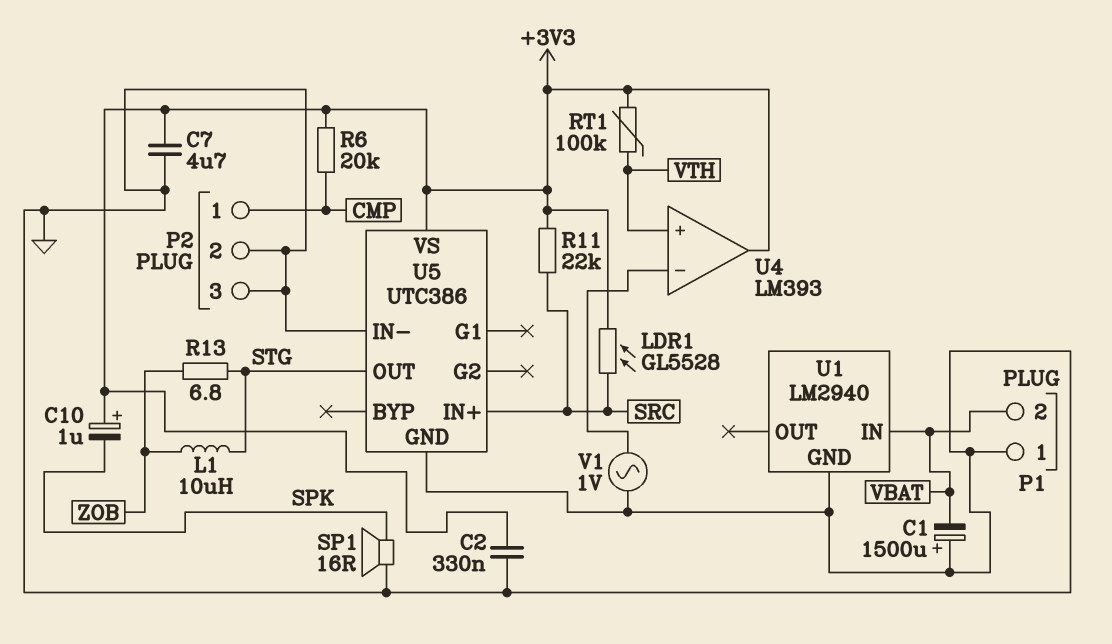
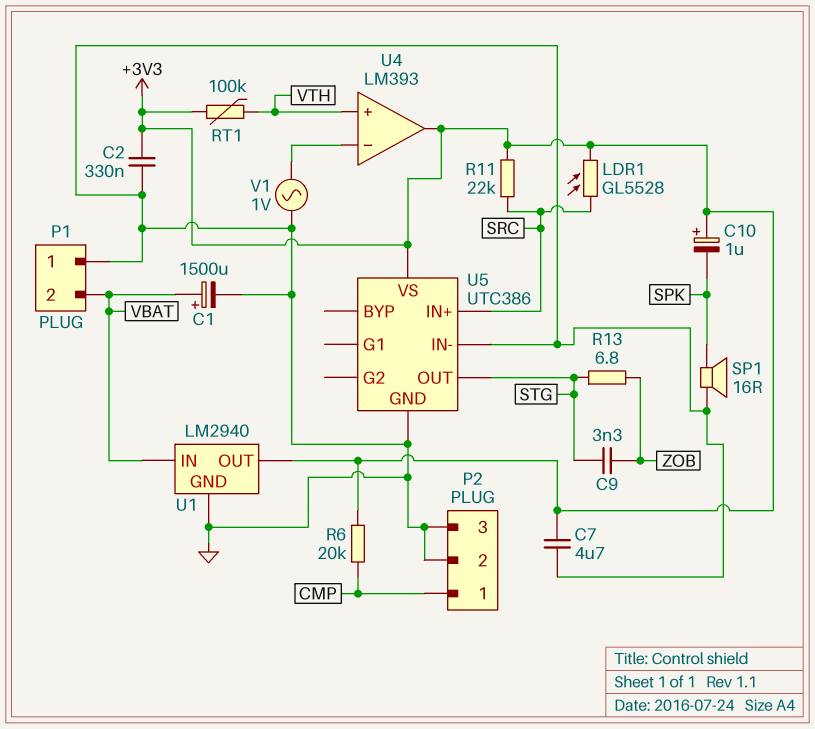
C1: 1500uF (plus GND, minus VBAT) -> 1500uF (plus VBAT, minus GND)
C9: none -> 3.3nF (STG, ZOB)
L1: 10uH (STG, ZOB) -> none
U1 pin OUT: none -> +3V3

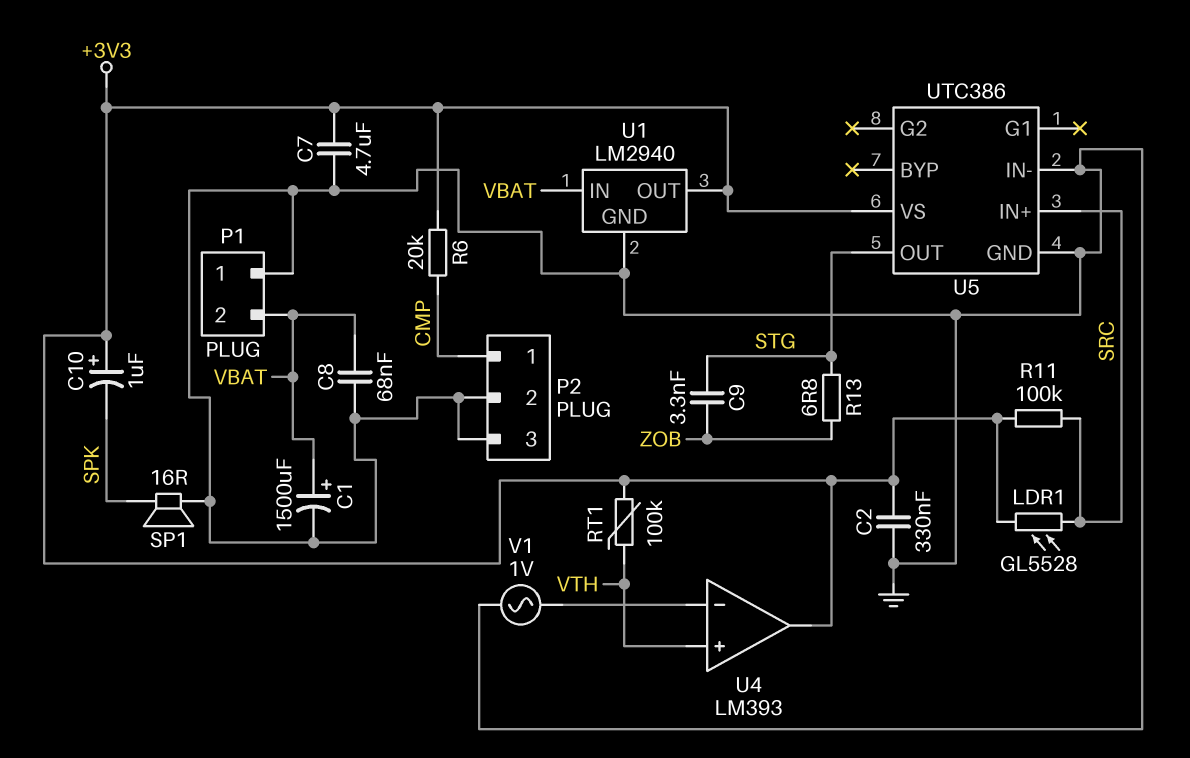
C8: none -> 68nF (GND, VBAT)
R11: 22k (+3V3, SRC) -> 100k (+3V3, SRC)

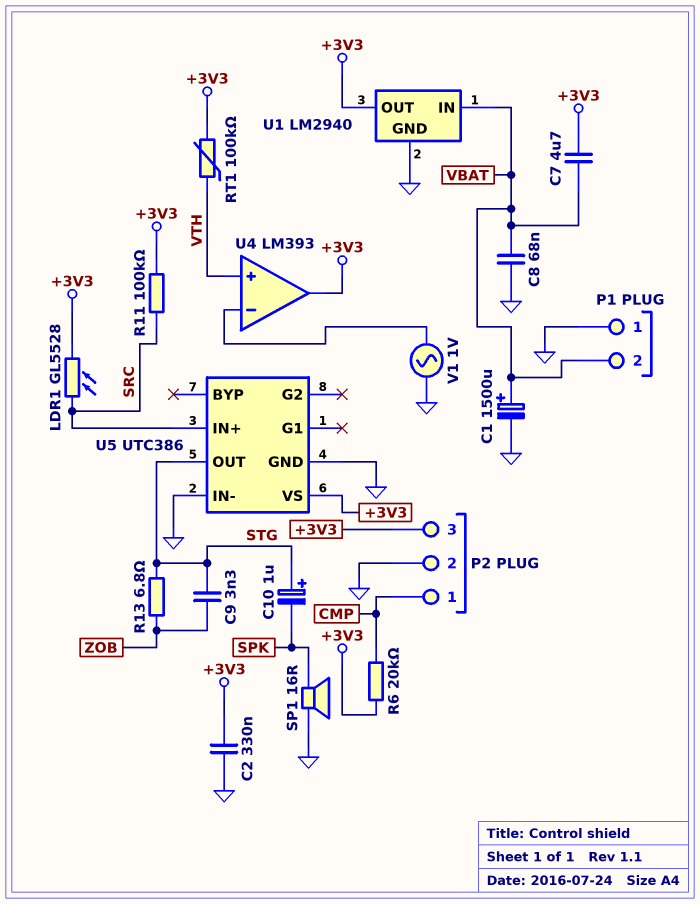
C7: 4.7uF (+3V3, GND) -> 4.7uF (+3V3, VBAT)
C10: 1uF (plus +3V3, minus SPK) -> 1uF (plus STG, minus SPK)
P2 pin 3: GND -> +3V3

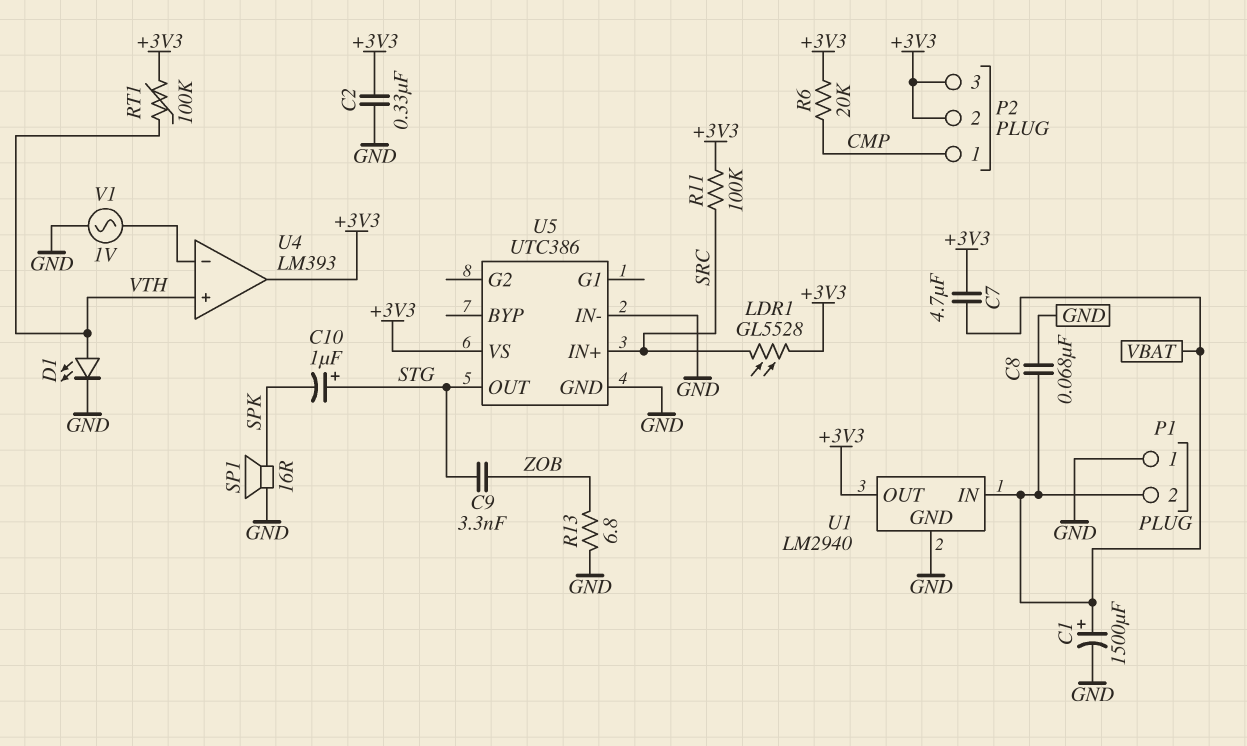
D1: none -> LED (A VTH, K GND)
P2 pin 2: GND -> +3V3
R13: 6.8 (STG, ZOB) -> 6.8 (GND, ZOB)

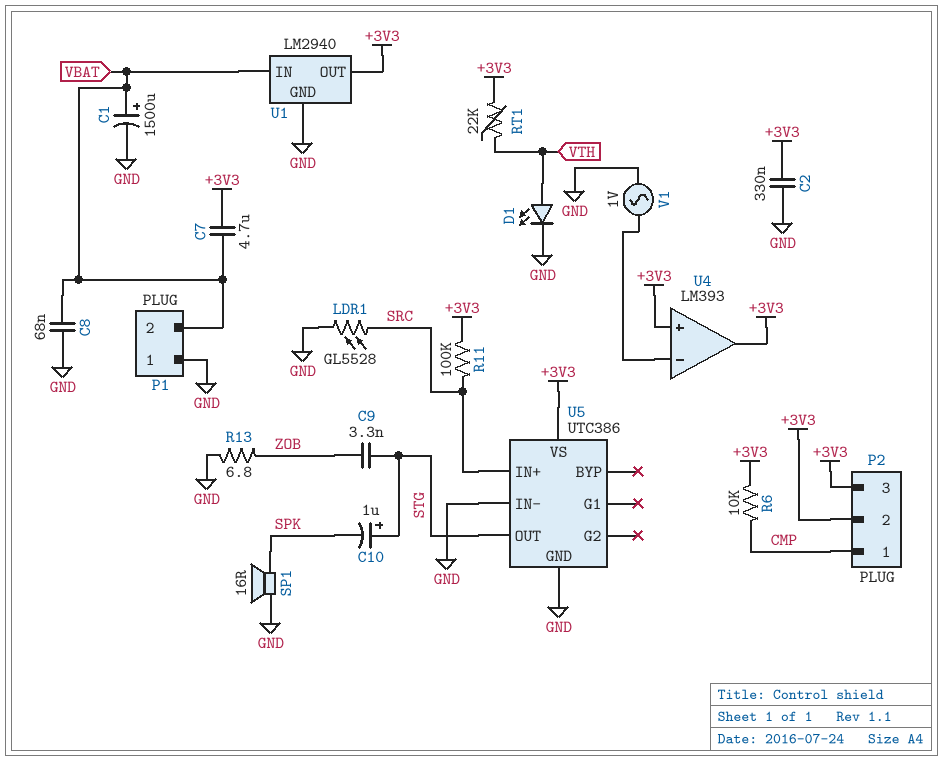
LDR1: GL5528 (+3V3, SRC) -> GL5528 (GND, SRC)
R6: 20k (+3V3, CMP) -> 10k (+3V3, CMP)
RT1: 100k (+3V3, VTH) -> 22k (+3V3, VTH)
U4 pin in+: VTH -> +3V3

